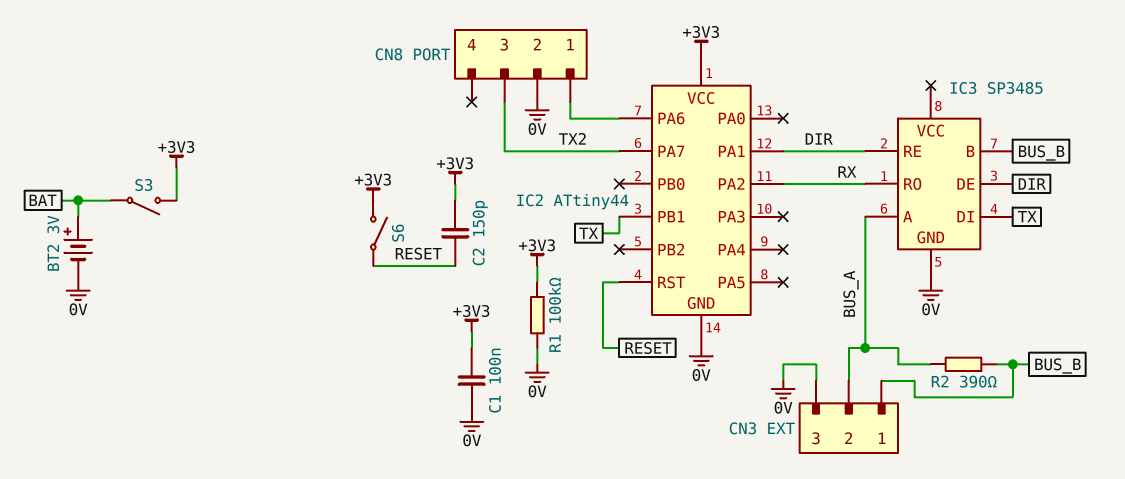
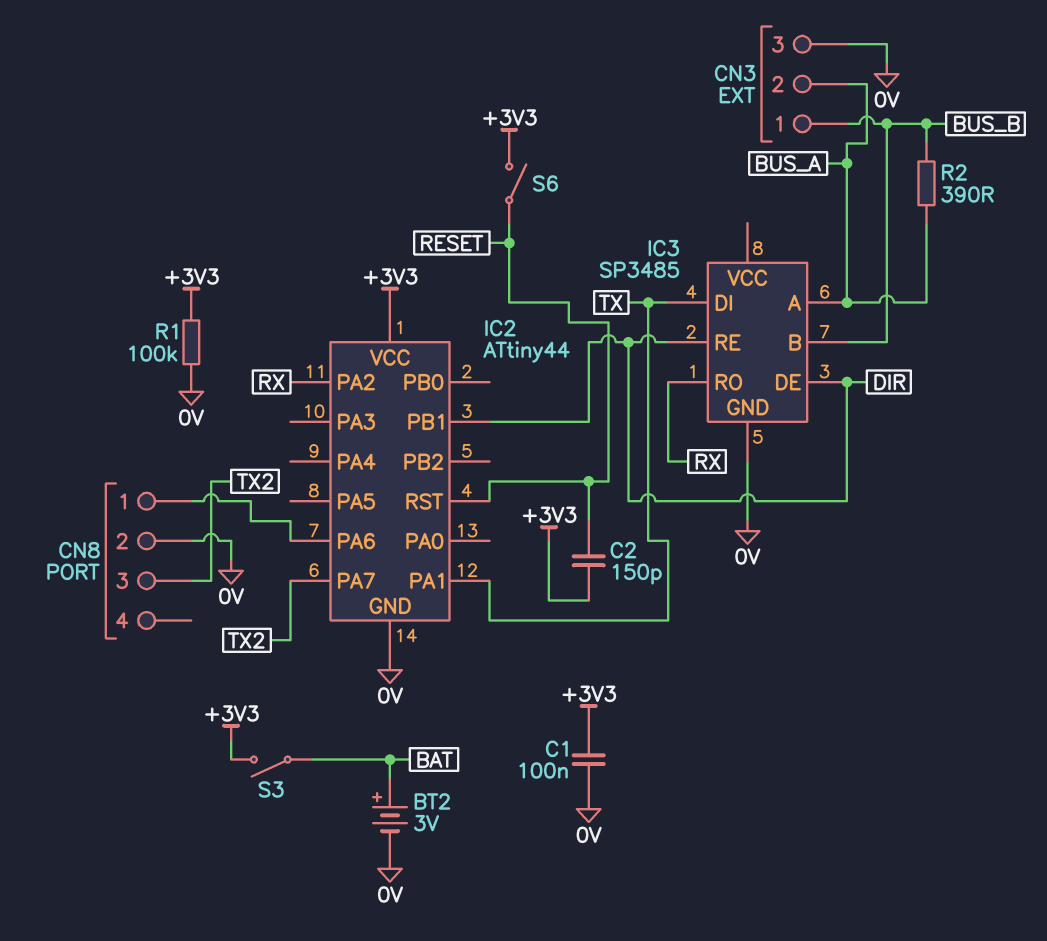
IC2 pin PA1: DIR -> TX
IC2 pin PB1: TX -> DIR

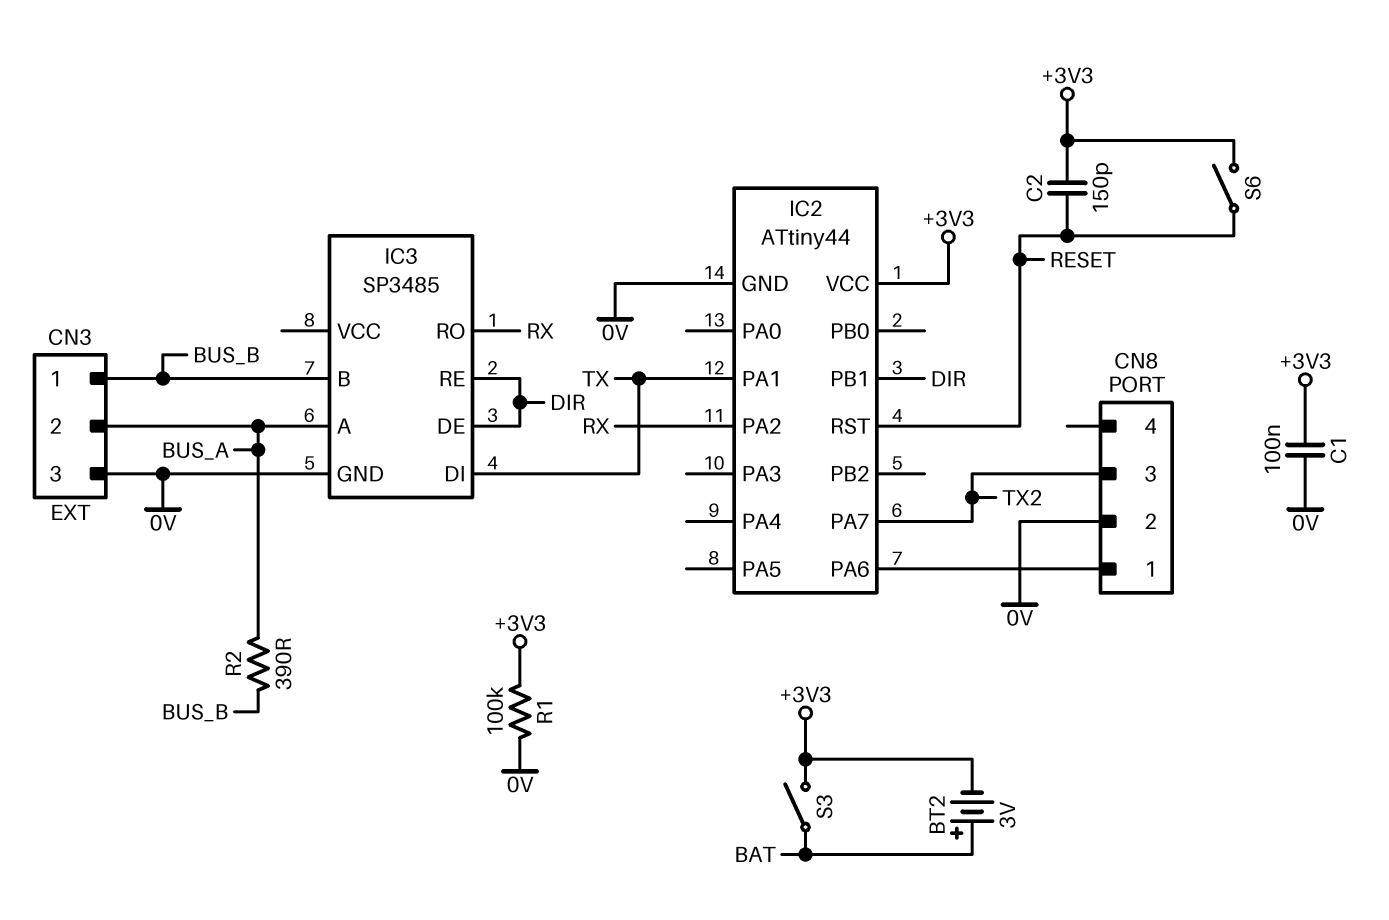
BT2: 3V (plus BAT, minus 0V) -> 3V (plus BAT, minus +3V3)

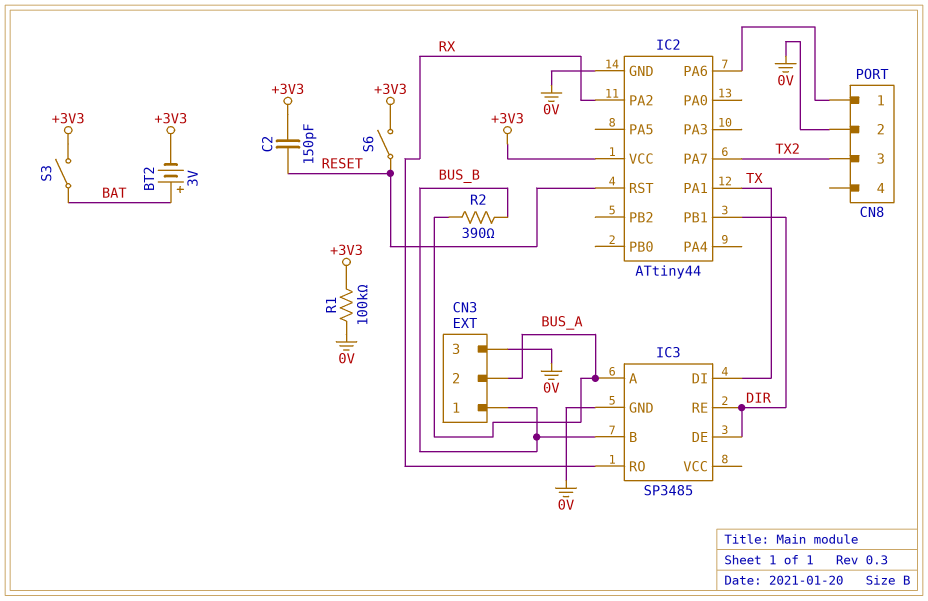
C1: 100nF (+3V3, 0V) -> none

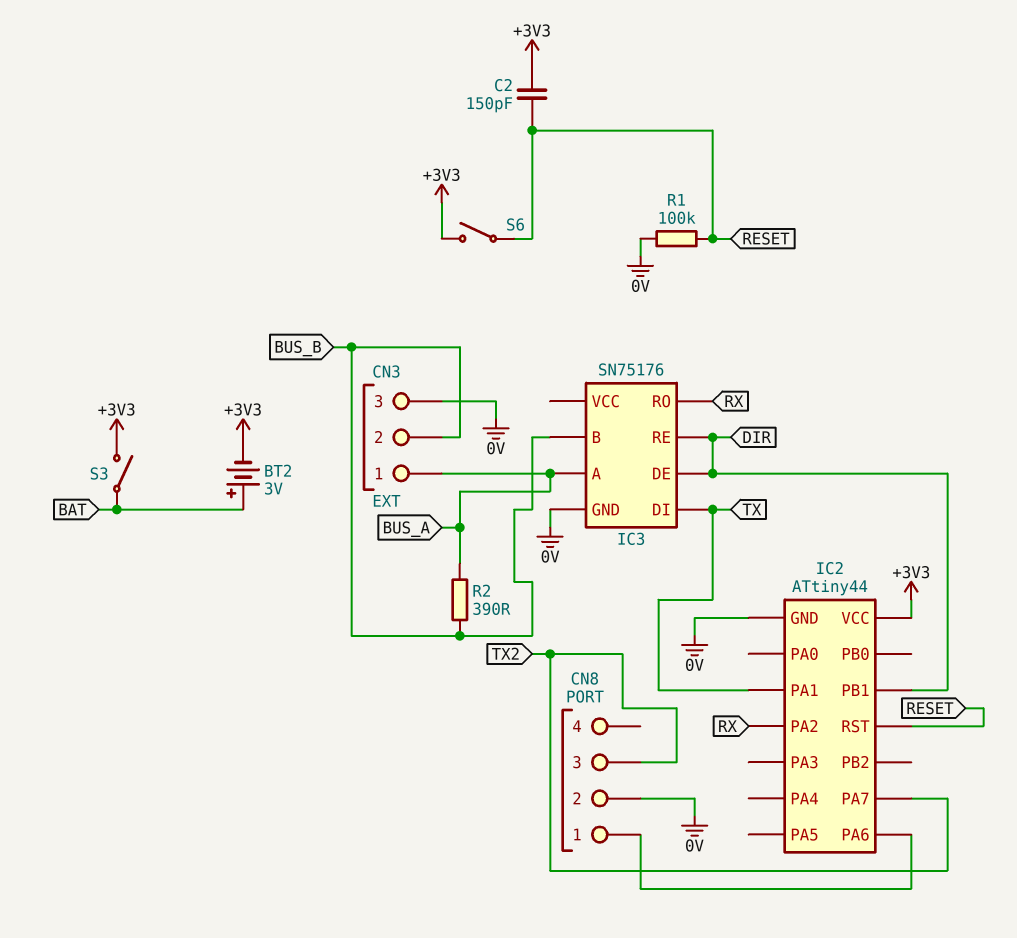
CN3 pin 1: BUS_B -> BUS_A
CN3 pin 2: BUS_A -> BUS_B
IC3: SP3485 -> SN75176
R1: 100k (+3V3, 0V) -> 100k (0V, RESET)

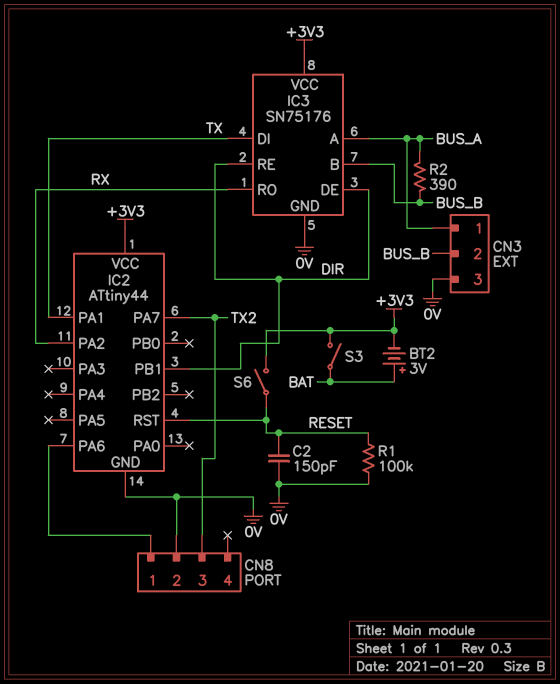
C2: 150pF (+3V3, RESET) -> 150pF (0V, RESET)
IC3 pin VCC: none -> +3V3

